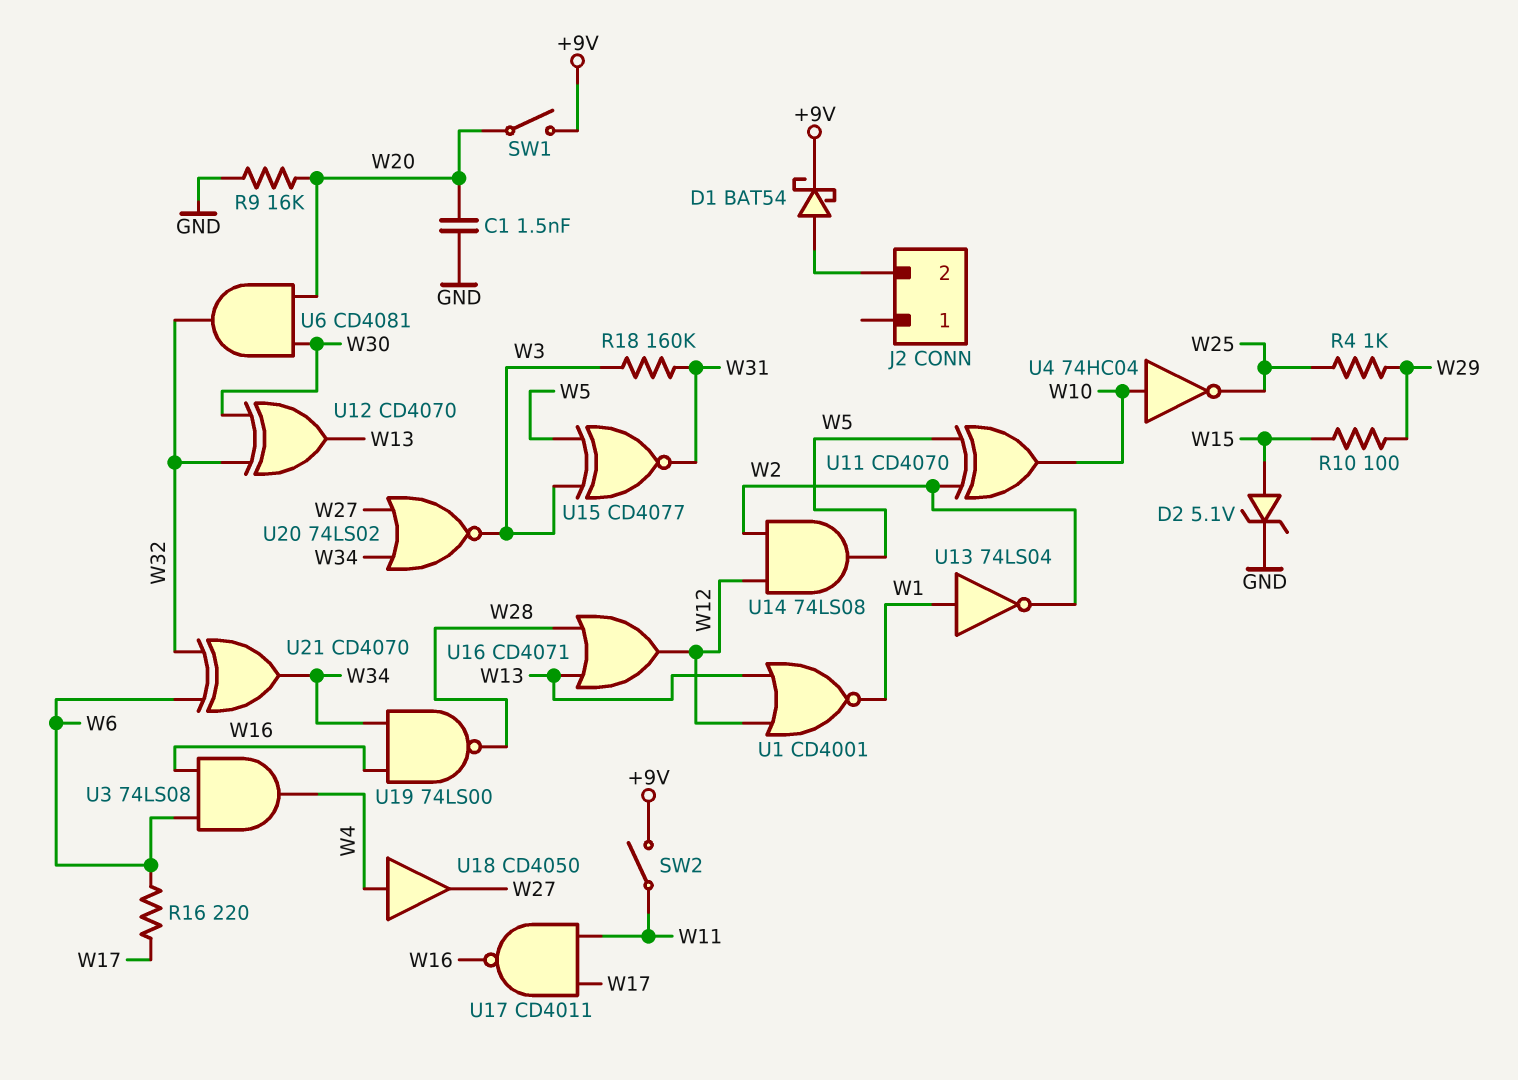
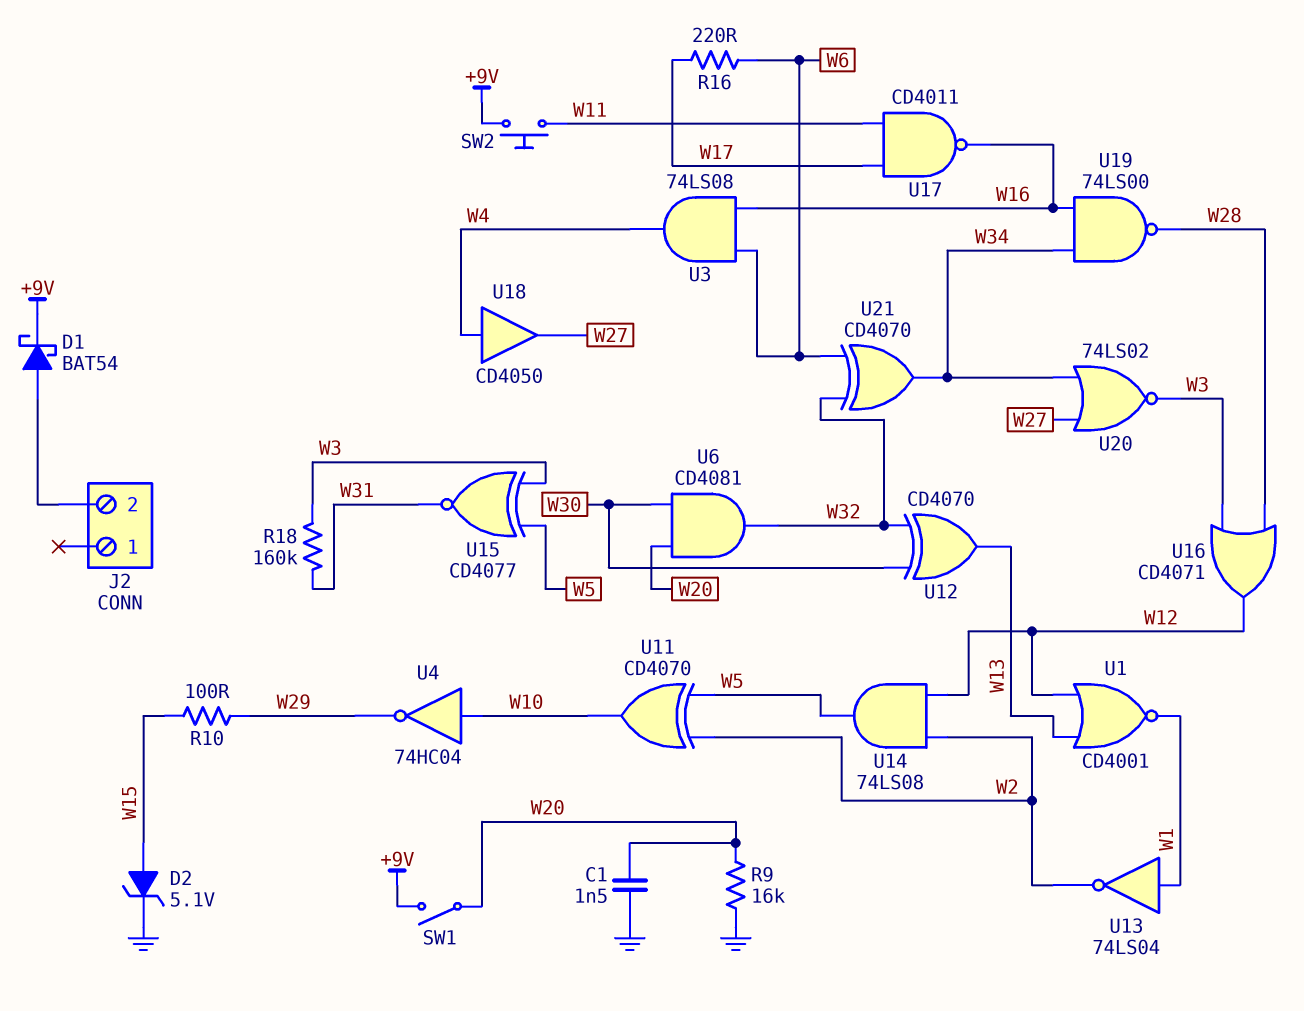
R4: 1k (W25, W29) -> none
SW2: switch (+9V, W11) -> button (+9V, W11)
U4: NOT 74HC04 (in W10, out W25) -> NOT 74HC04 (in W10, out W29)
U16: OR CD4071 (in W13, in W28, out W12) -> OR CD4071 (in W3, in W28, out W12)

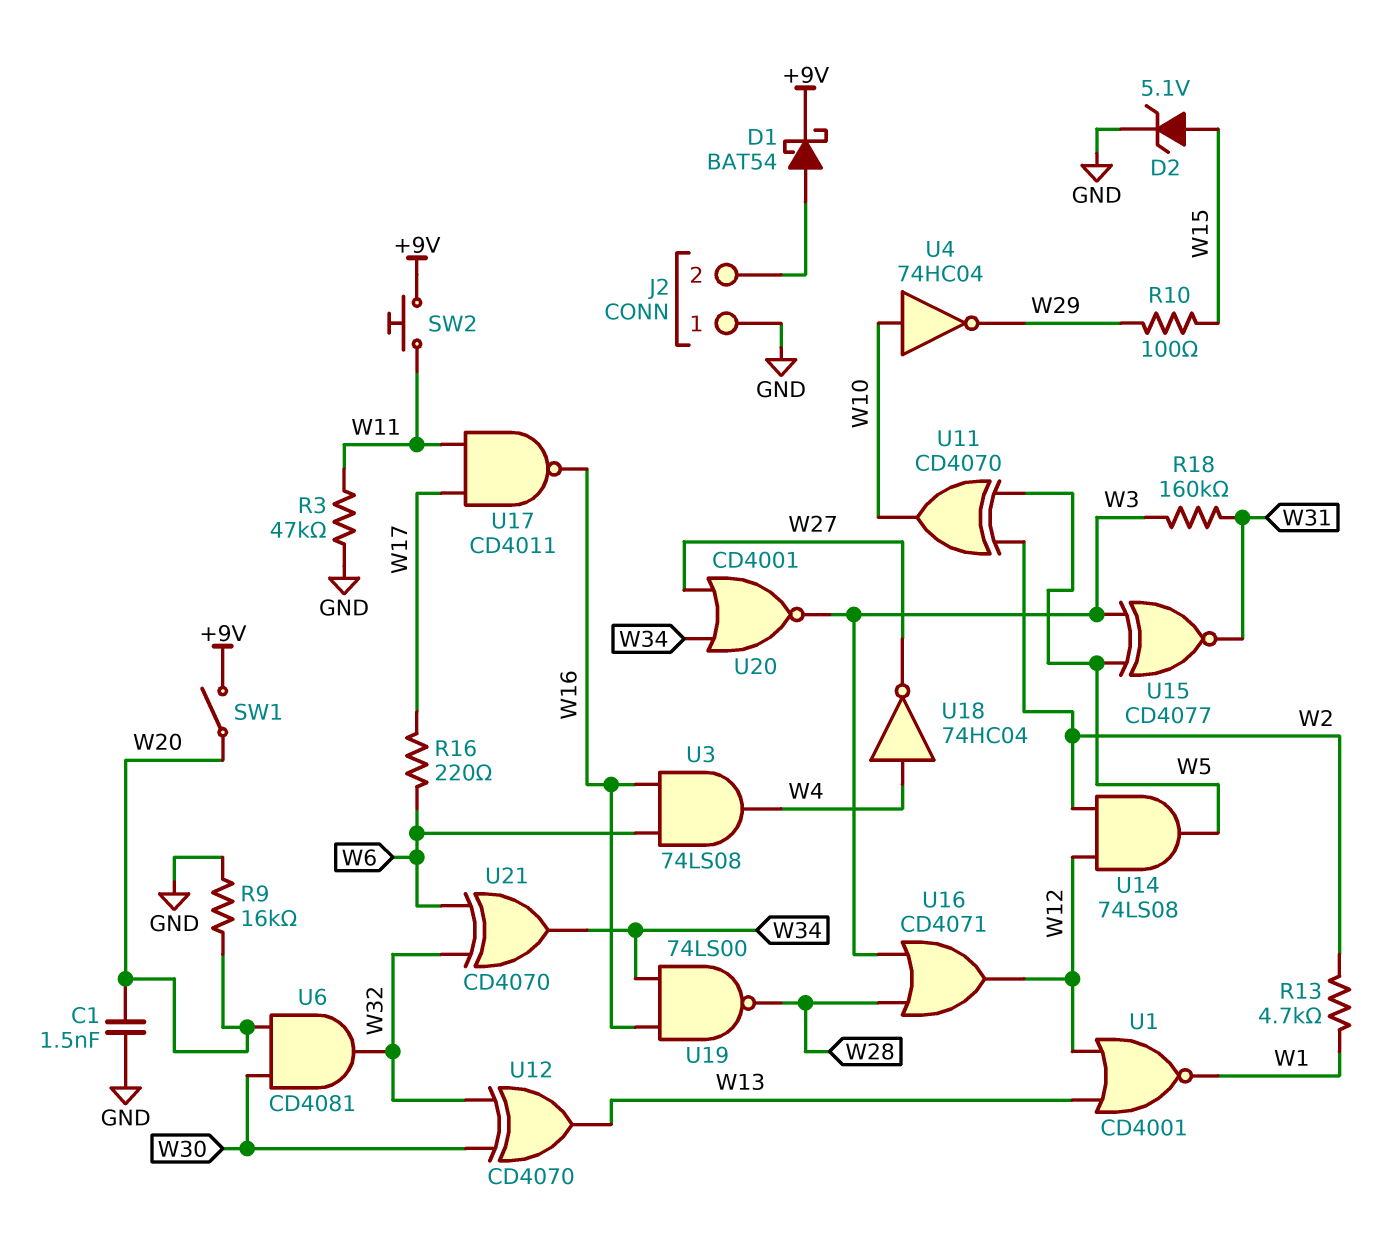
J2 pin 1: none -> GND
R3: none -> 47k (GND, W11)
R13: none -> 4.7k (W1, W2)
U13: NOT 74LS04 (in W1, out W2) -> none
U18: buffer CD4050 (in W4, out W27) -> NOT 74HC04 (in W4, out W27)
U20: NOR 74LS02 (in W27, in W34, out W3) -> NOR CD4001 (in W27, in W34, out W3)

